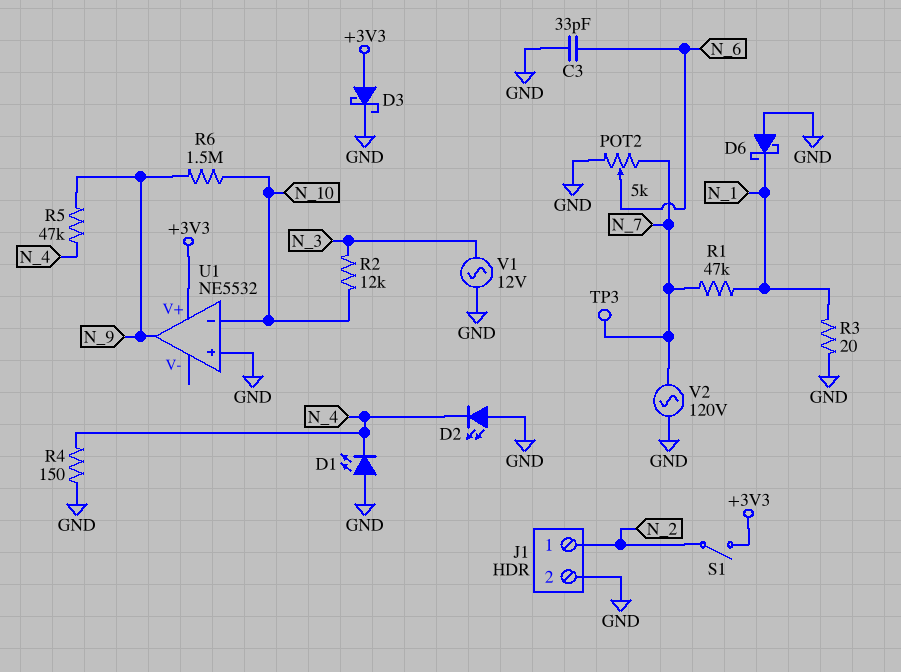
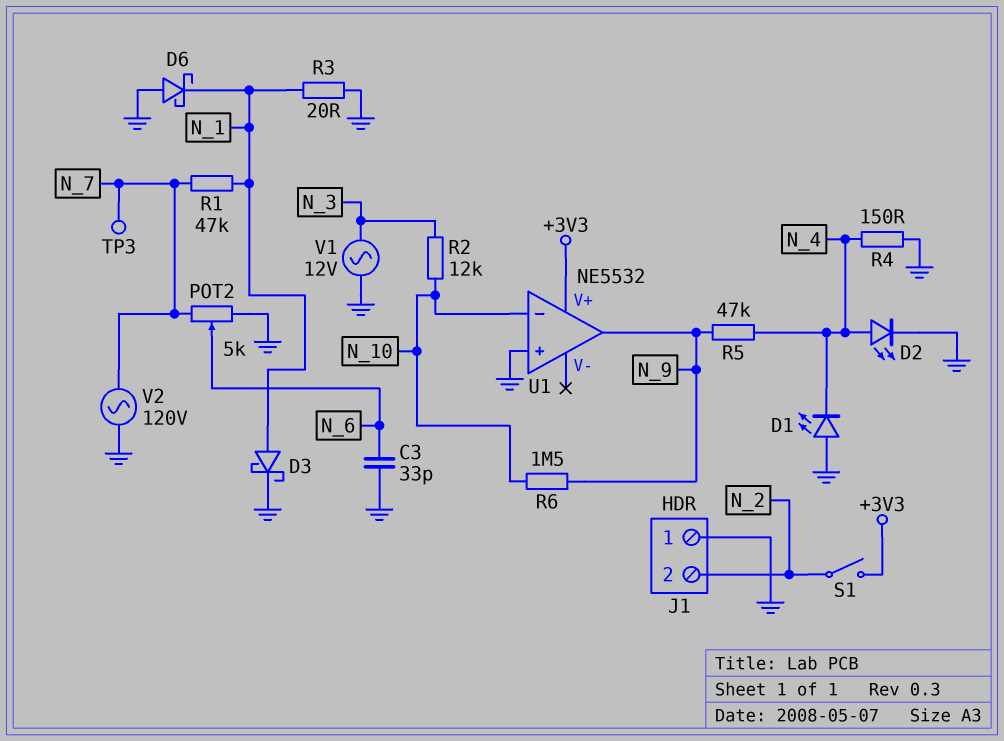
D2: LED (A GND, K N_4) -> LED (A N_4, K GND)
D3: schottky (A +3V3, K GND) -> schottky (A N_1, K GND)
J1 pin 1: N_2 -> GND
J1 pin 2: GND -> N_2

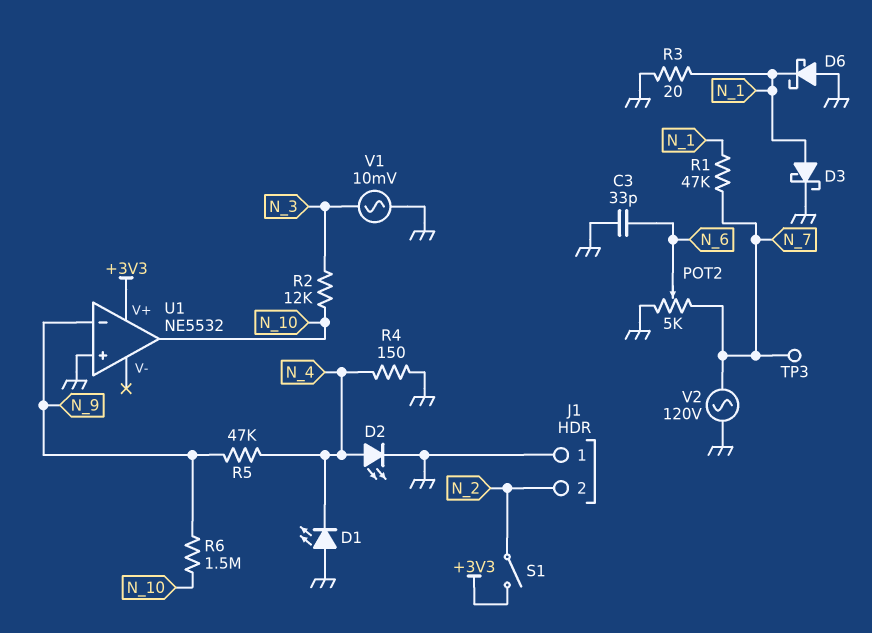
U1 pin in-: N_10 -> N_9
U1 pin out: N_9 -> N_10
V1: AC 12V (GND, N_3) -> AC 10mV (GND, N_3)

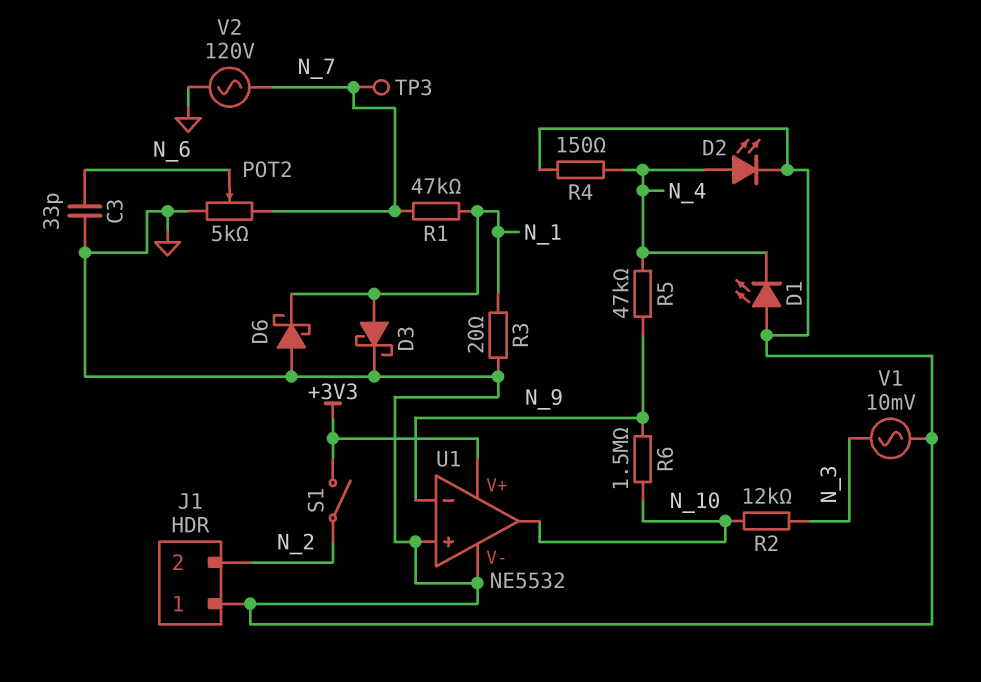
U1 pin V-: none -> GND

